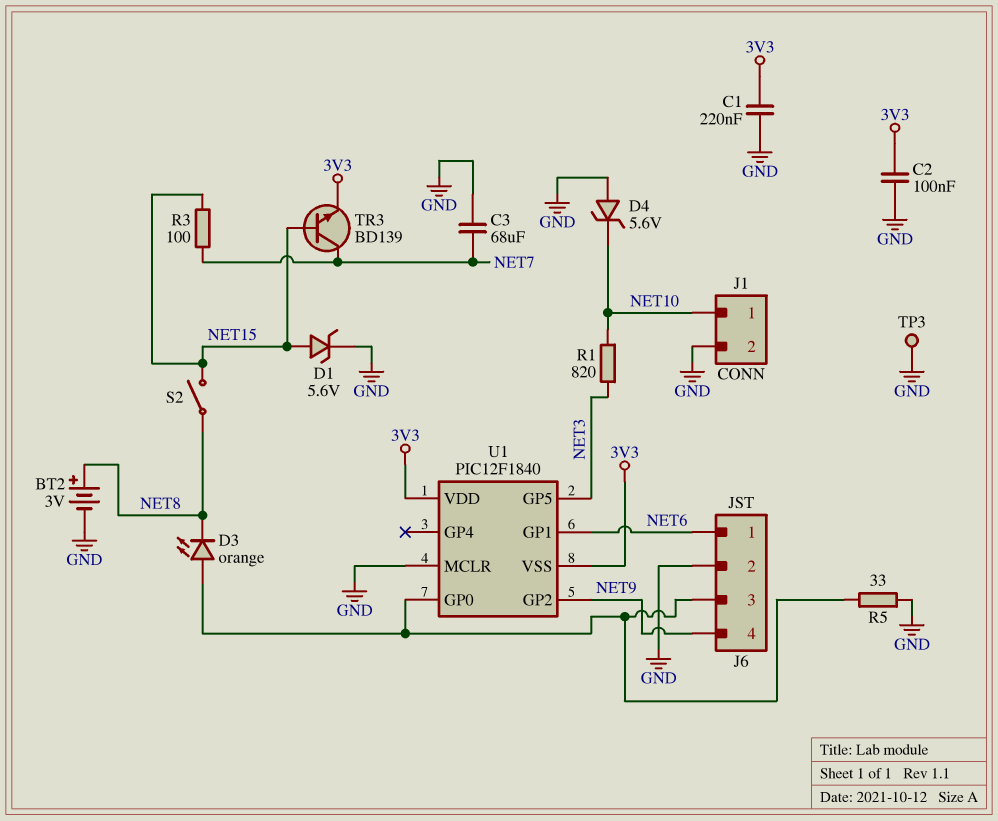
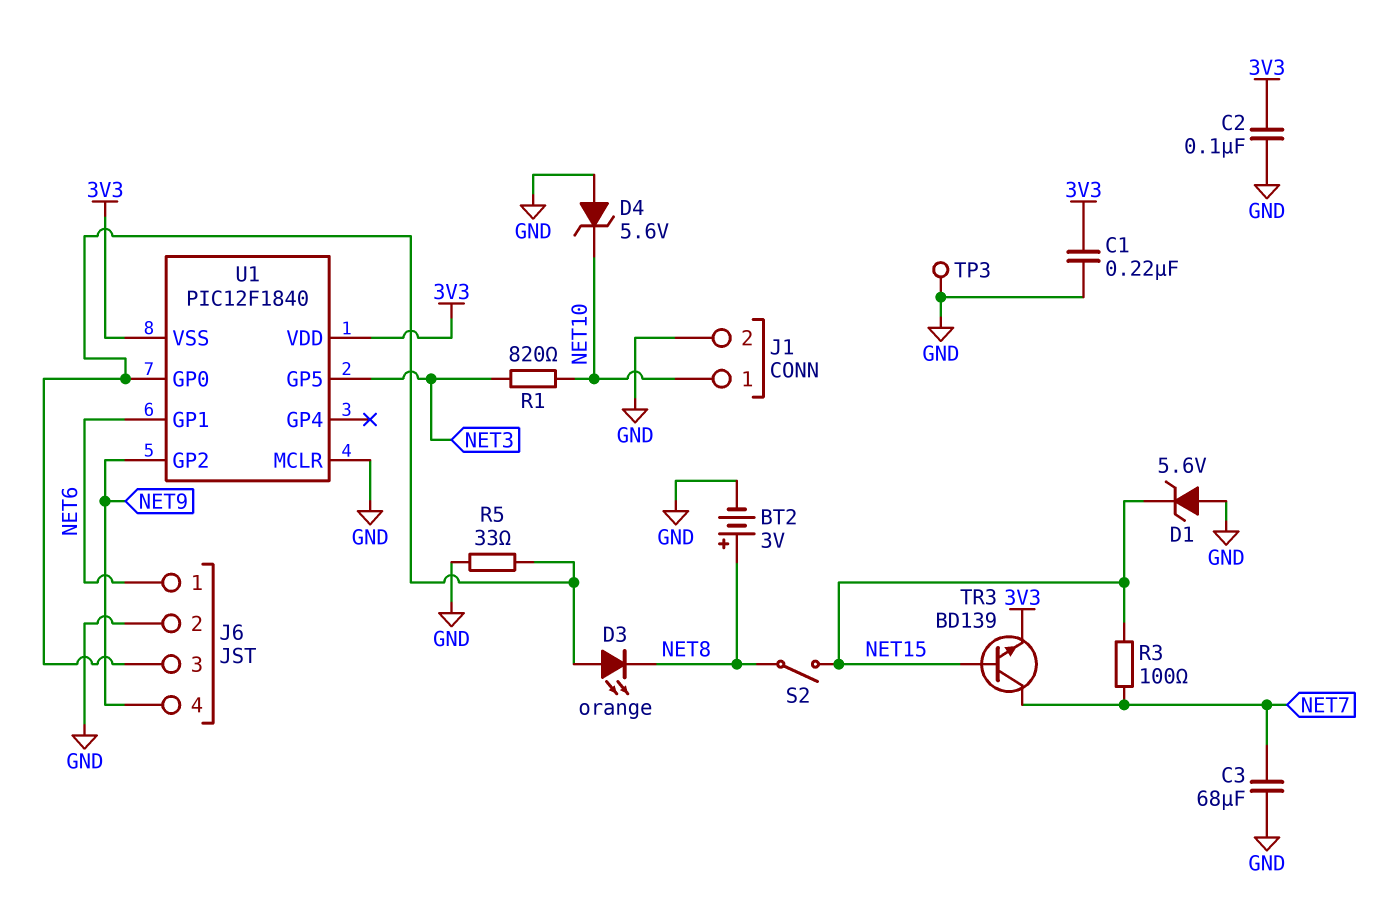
D1: zener 5.6V (A NET15, K GND) -> zener 5.6V (A GND, K NET15)

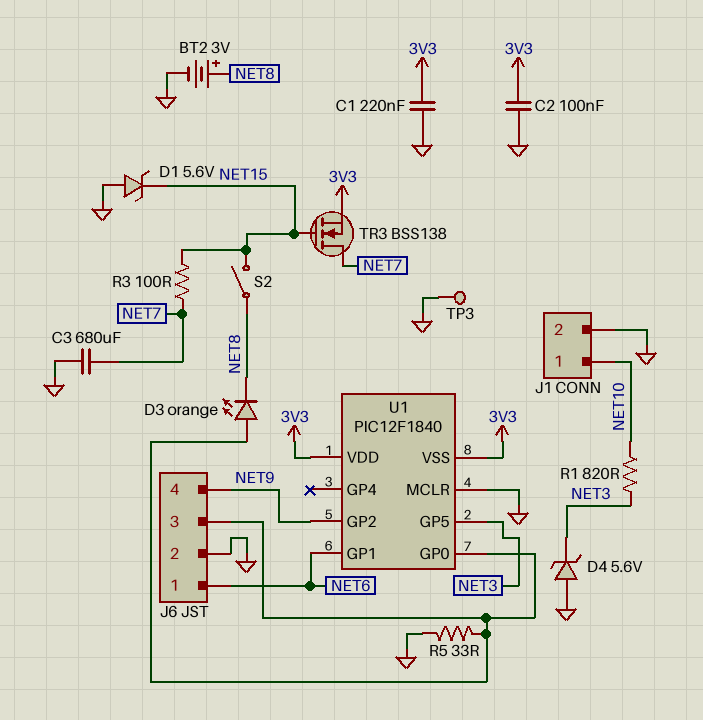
C3: 68uF (GND, NET7) -> 680uF (GND, NET7)
D4: zener 5.6V (A GND, K NET10) -> zener 5.6V (A GND, K NET3)
TR3: NPN BD139 (B NET15, C NET7, E 3V3) -> NMOS BSS138 (G NET15, D NET7, S 3V3)

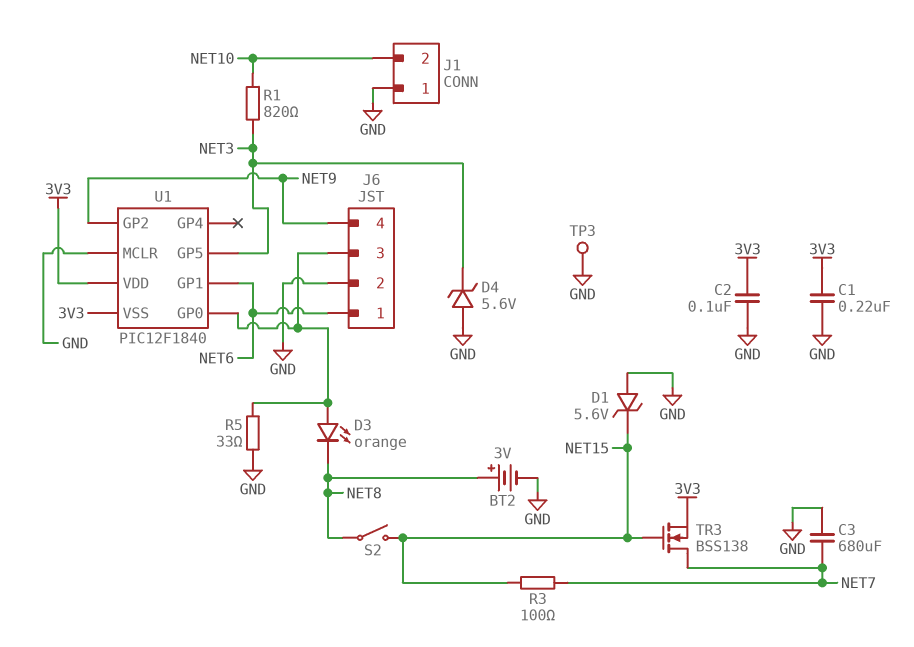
J1 pin 1: NET10 -> GND
J1 pin 2: GND -> NET10

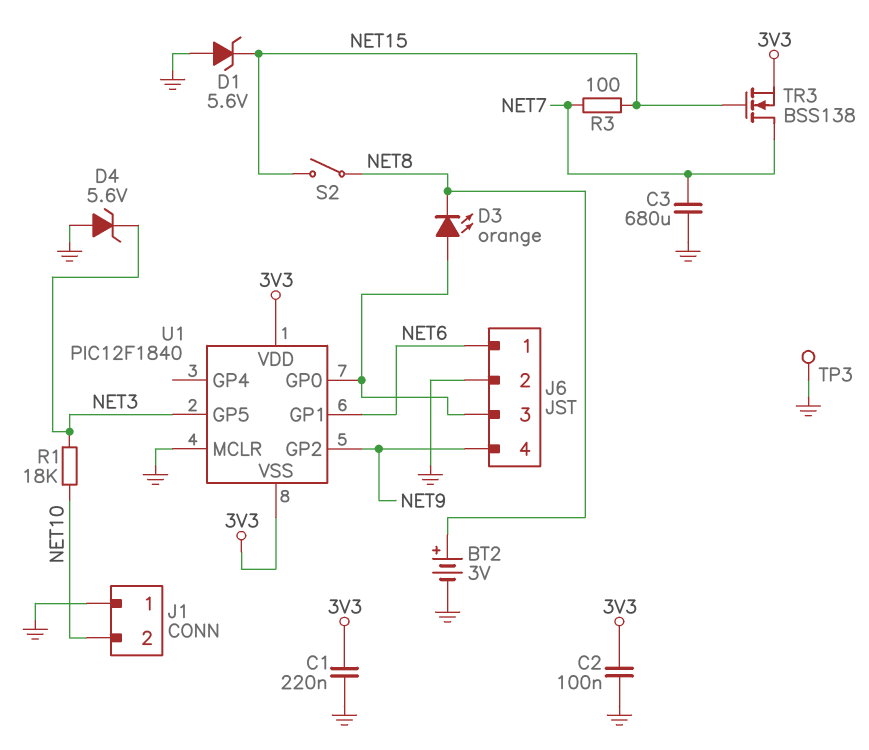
R1: 820 (NET3, NET10) -> 18k (NET3, NET10)
R5: 33 (GND, J6/3) -> none

